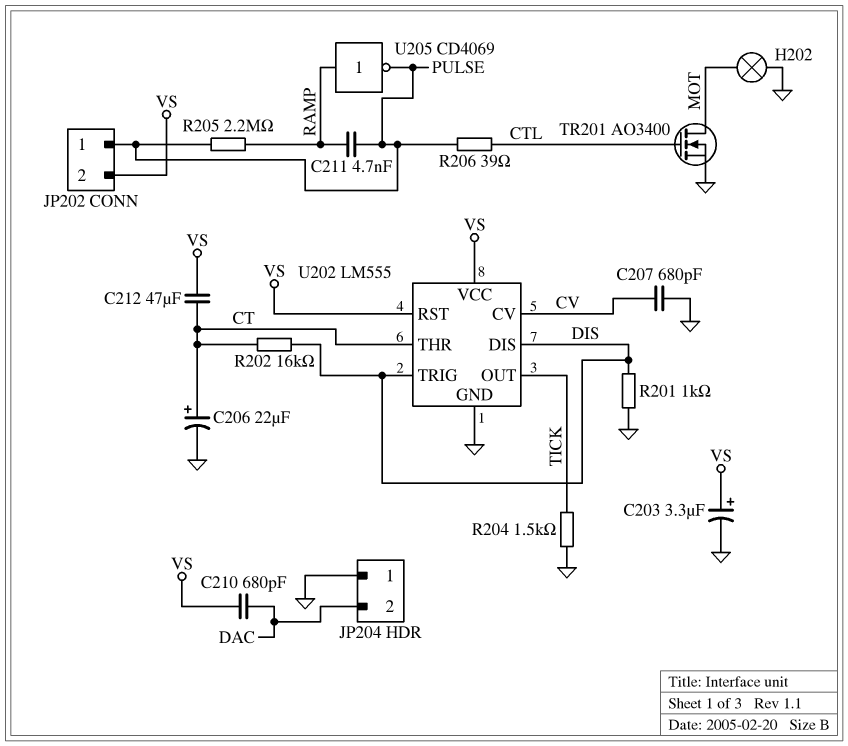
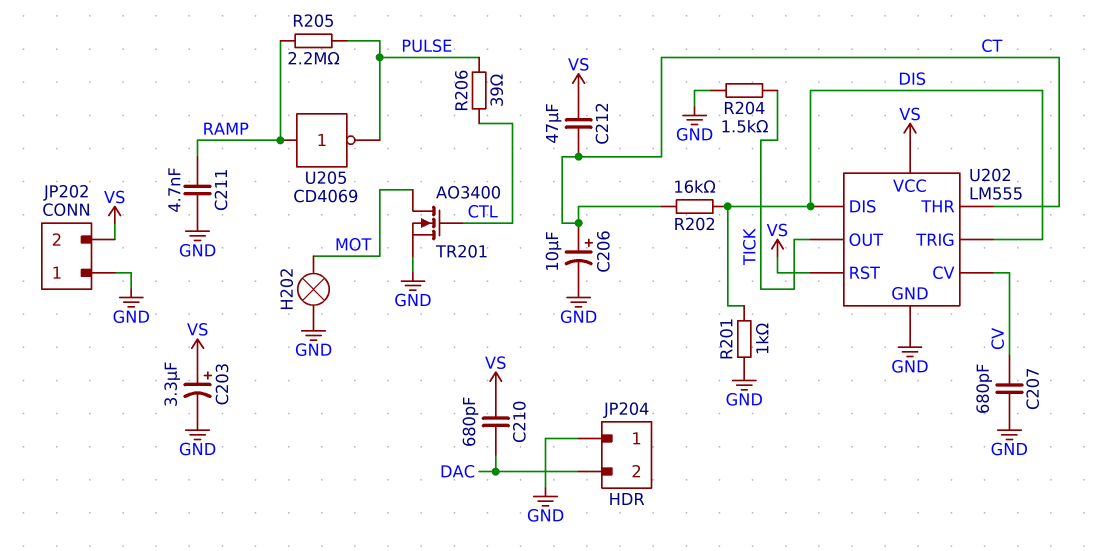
C206: 22uF (plus CT, minus GND) -> 10uF (plus CT, minus GND)
C211: 4.7nF (PULSE, RAMP) -> 4.7nF (GND, RAMP)
JP202 pin 1: PULSE -> GND

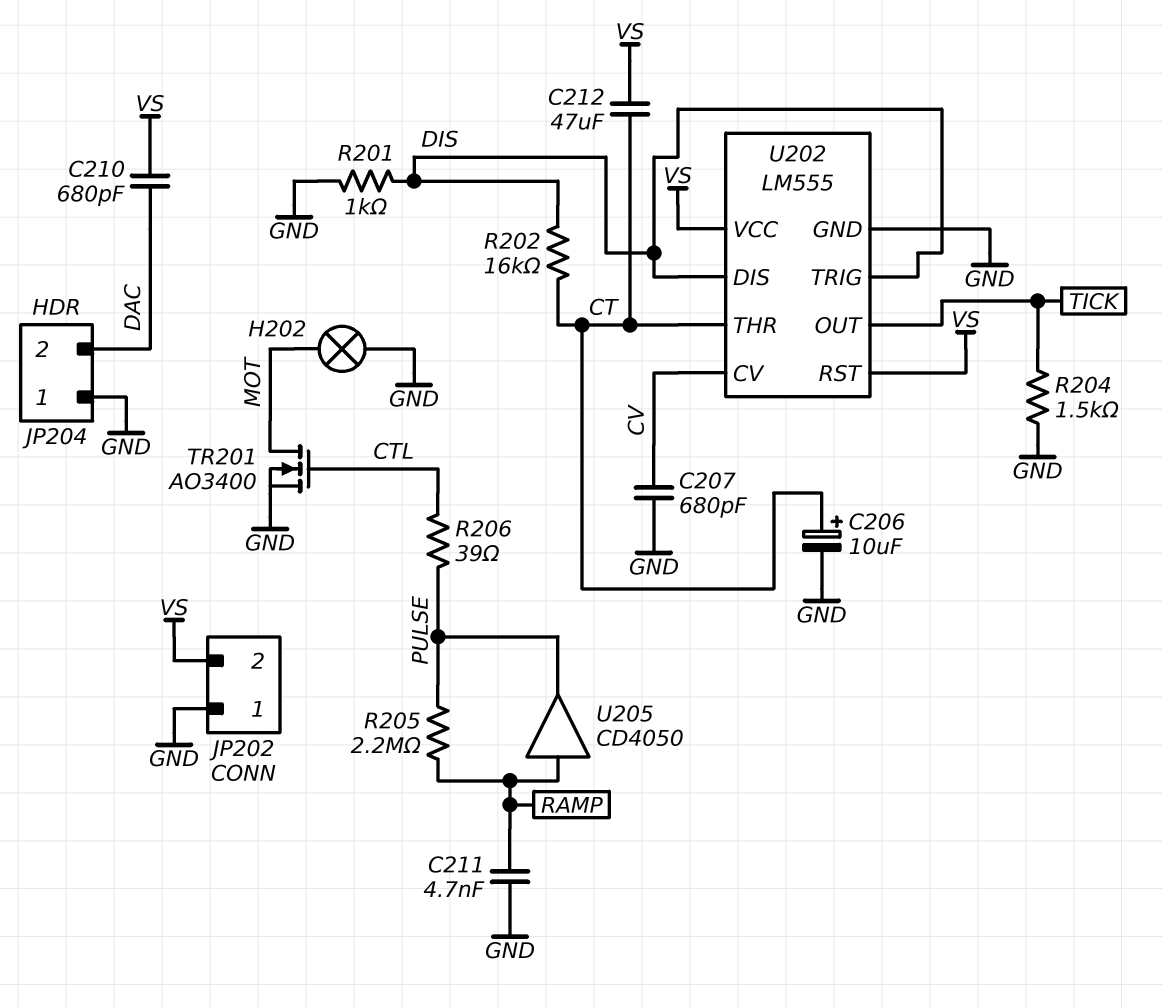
C203: 3.3uF (plus VS, minus GND) -> none
U205: NOT CD4069 (in RAMP, out PULSE) -> buffer CD4050 (in RAMP, out PULSE)

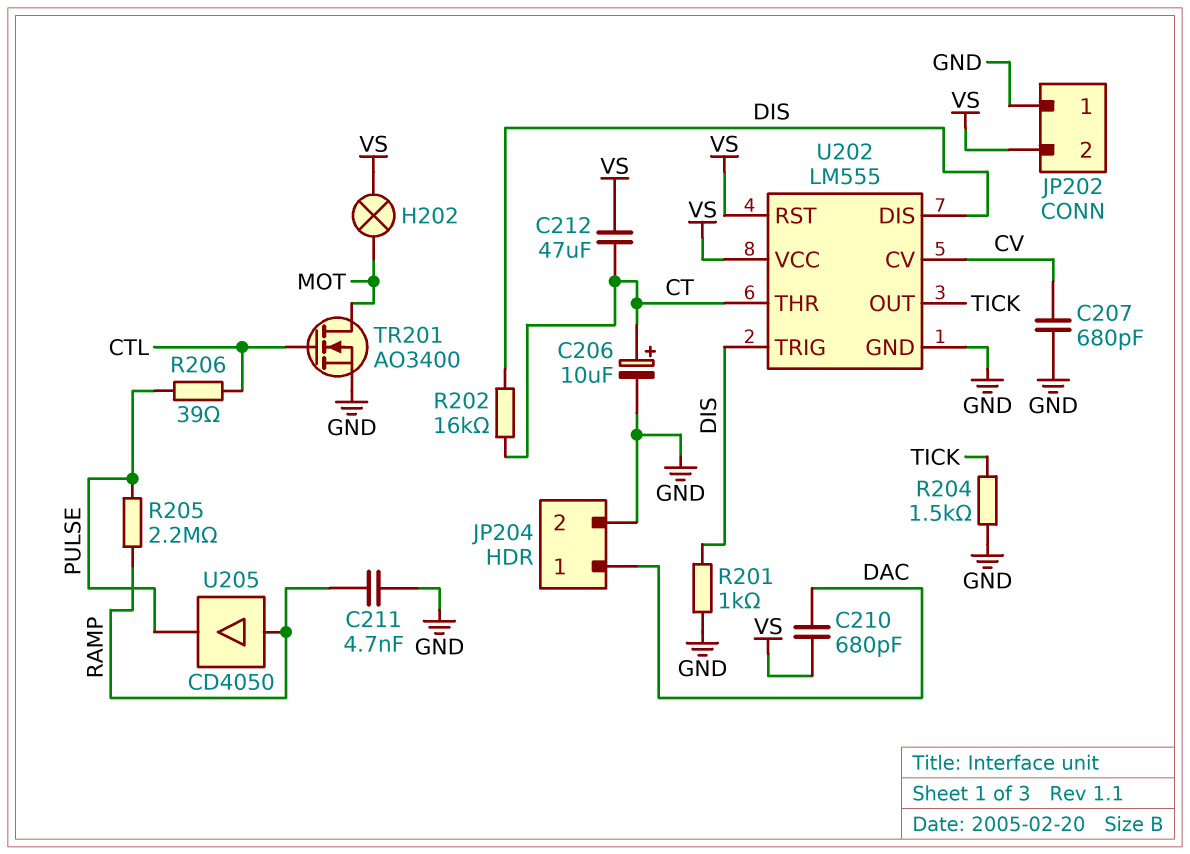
H202: lamp (GND, MOT) -> lamp (MOT, VS)
JP204 pin 1: GND -> DAC
JP204 pin 2: DAC -> GND

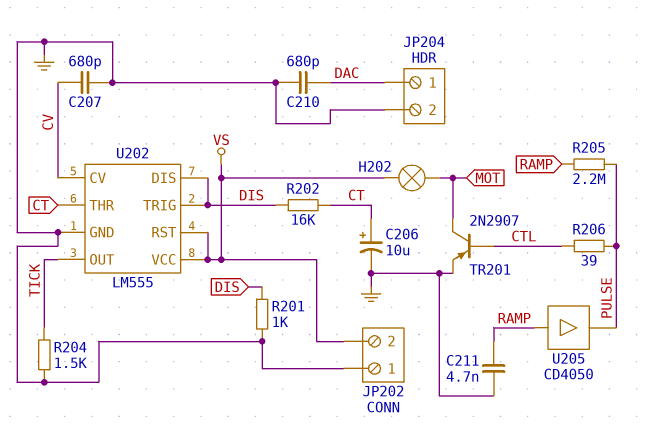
C210: 680pF (DAC, VS) -> 680pF (DAC, GND)
C212: 47uF (CT, VS) -> none
TR201: NMOS AO3400 (G CTL, D MOT, S GND) -> PNP 2N2907 (B CTL, C MOT, E GND)

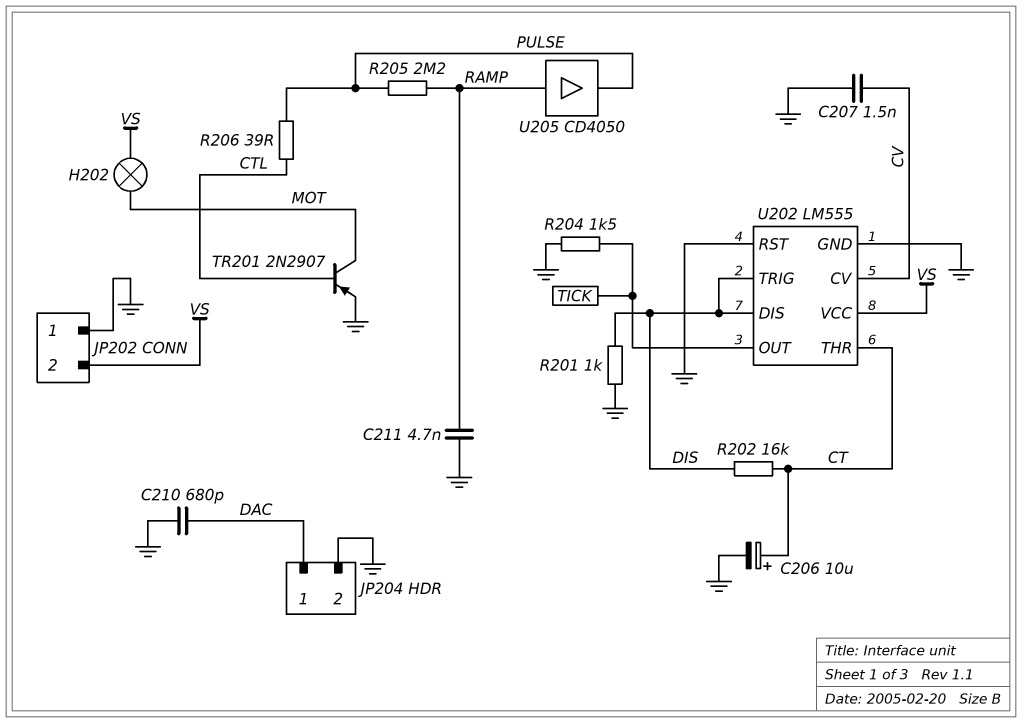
C207: 680pF (CV, GND) -> 1.5nF (CV, GND)
U202 pin RST: VS -> GND

